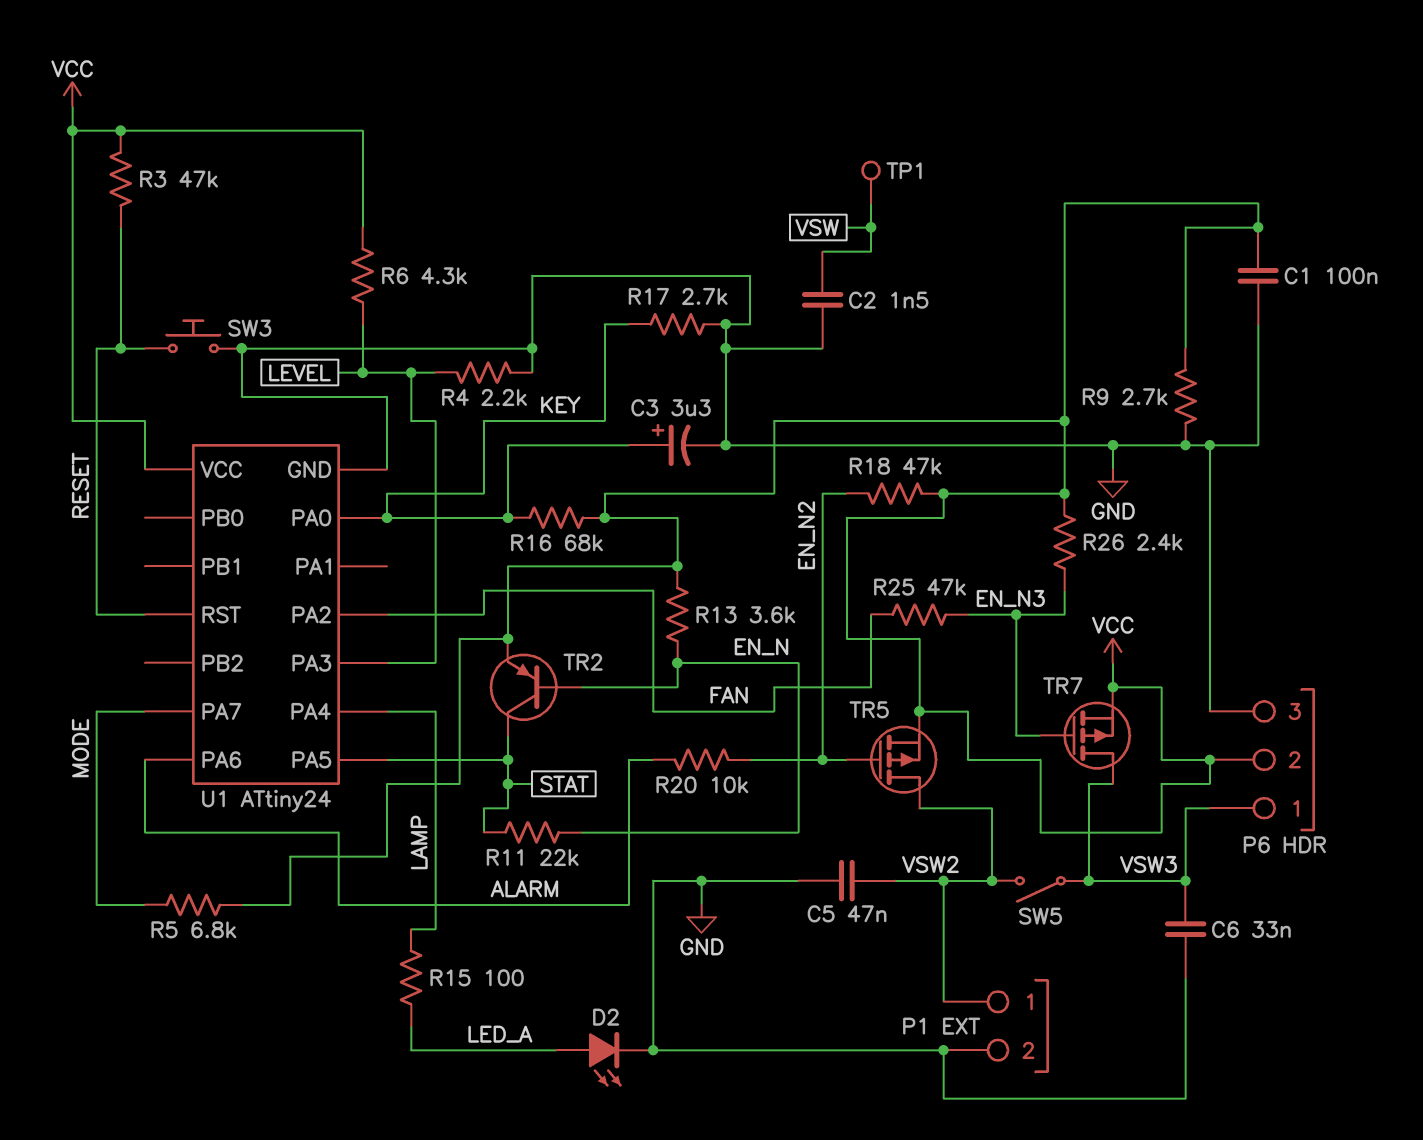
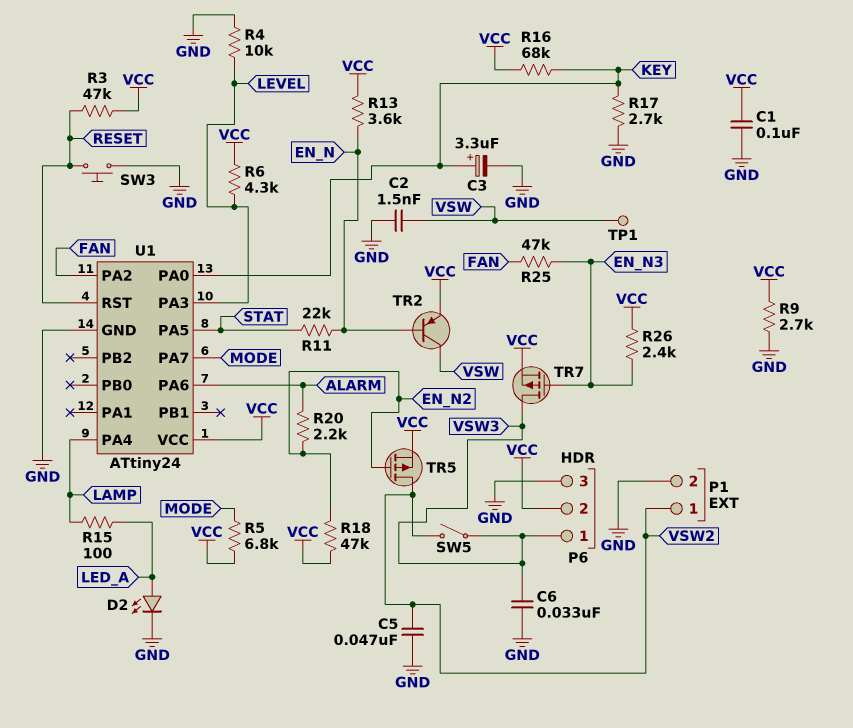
R4: 2.2k (GND, LEVEL) -> 10k (GND, LEVEL)
R20: 10k (ALARM, EN_N2) -> 2.2k (ALARM, EN_N2)
TR2: PNP (B EN_N, C STAT, E VCC) -> PNP (B EN_N, C VSW, E VCC)

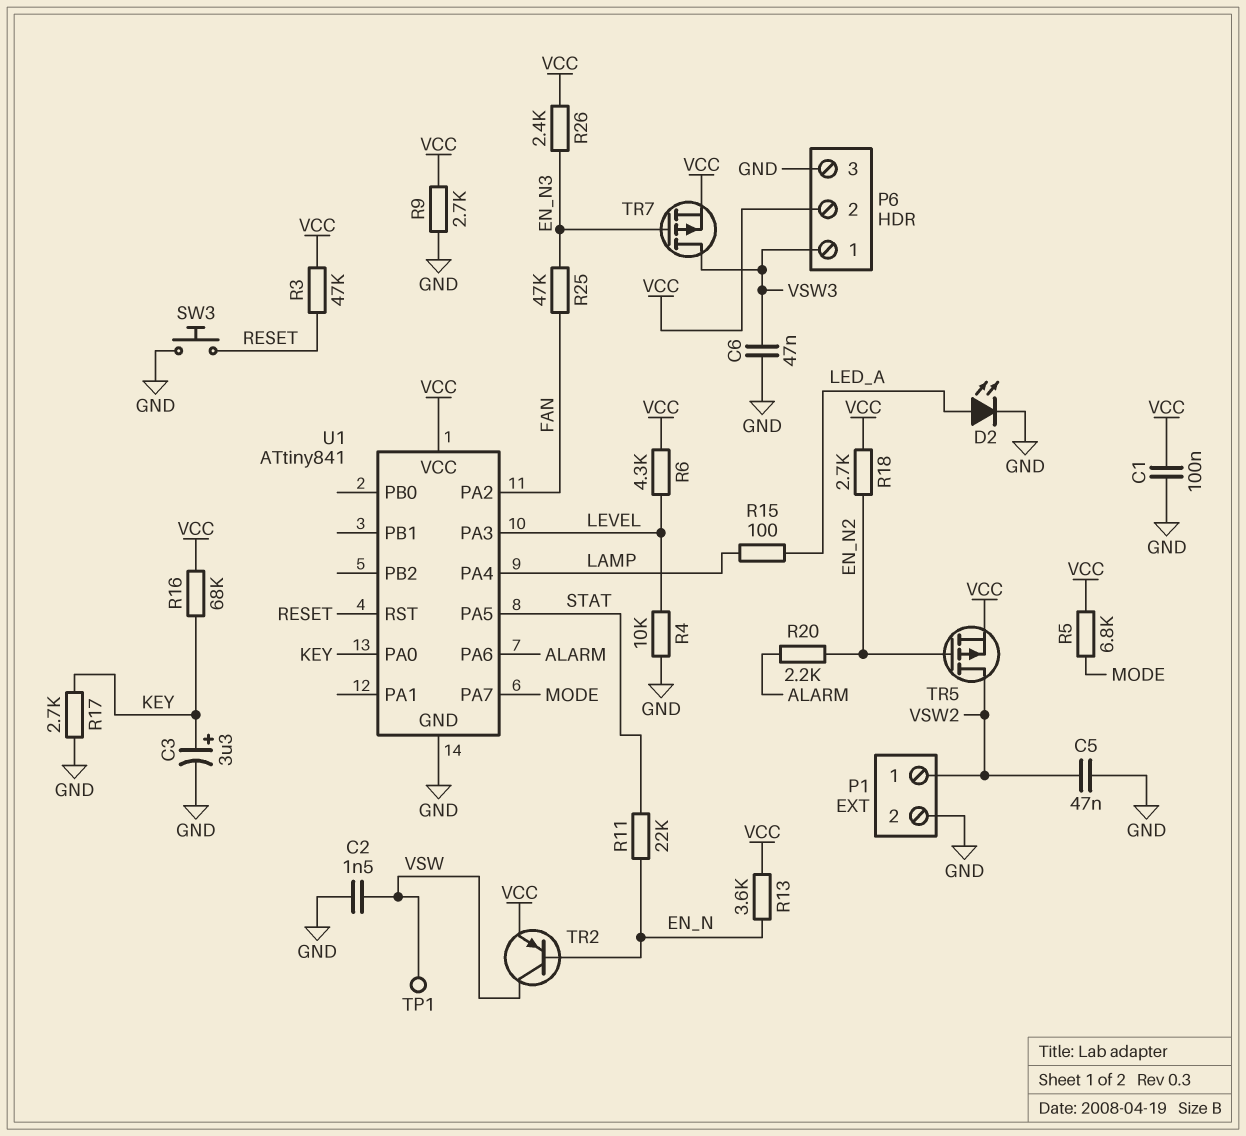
C6: 33nF (GND, VSW3) -> 47nF (GND, VSW3)
R18: 47k (EN_N2, VCC) -> 2.7k (EN_N2, VCC)
SW5: switch (VSW2, VSW3) -> none
U1: ATtiny24 -> ATtiny841

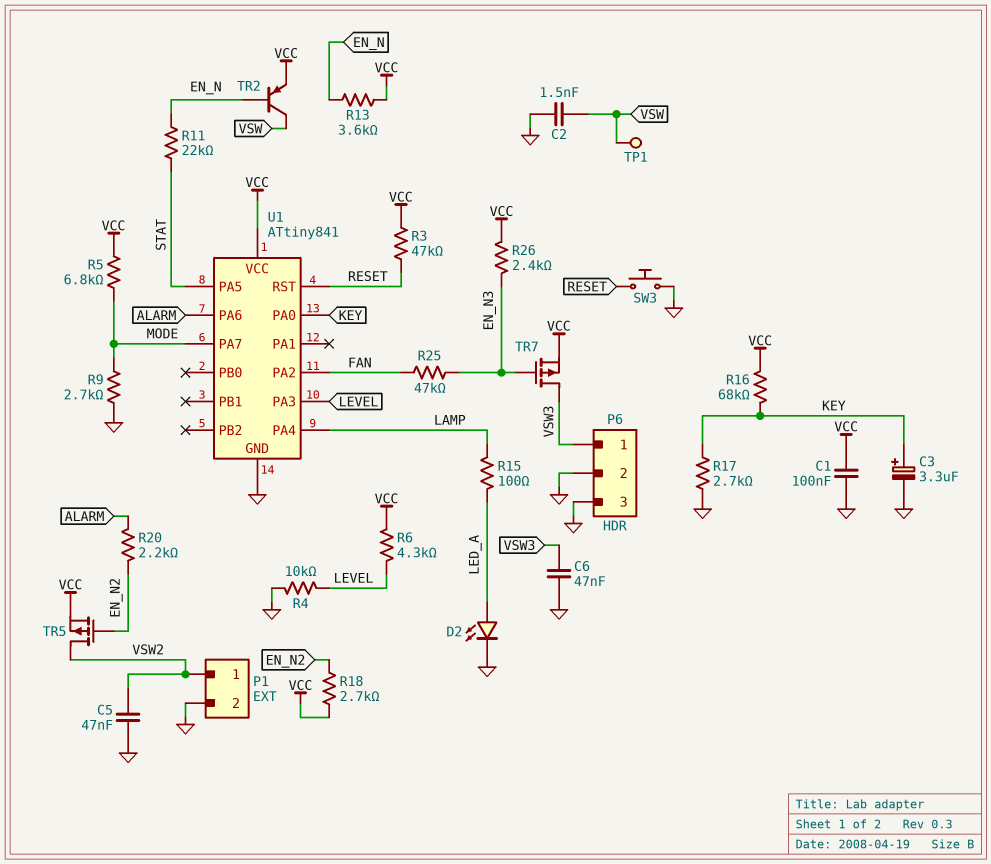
P6 pin 2: VCC -> GND
R9: 2.7k (GND, VCC) -> 2.7k (GND, MODE)

